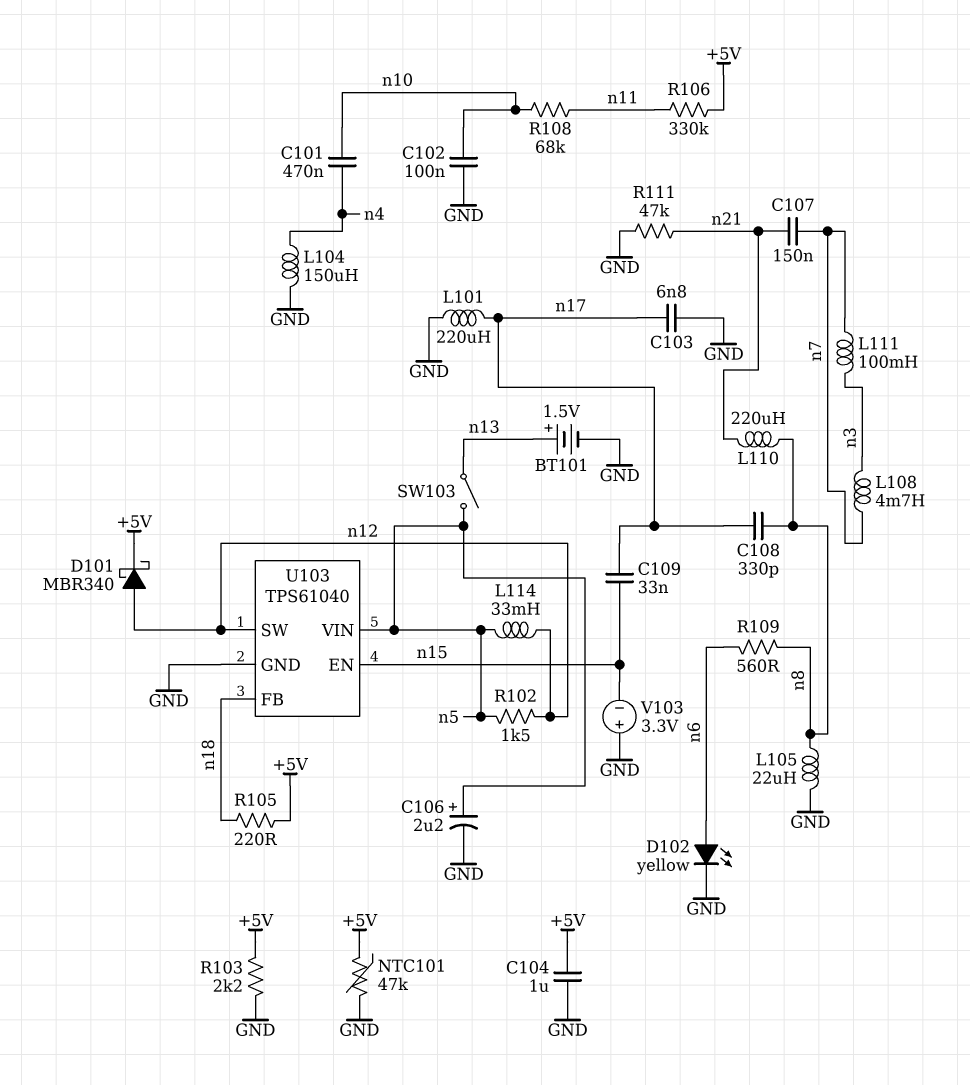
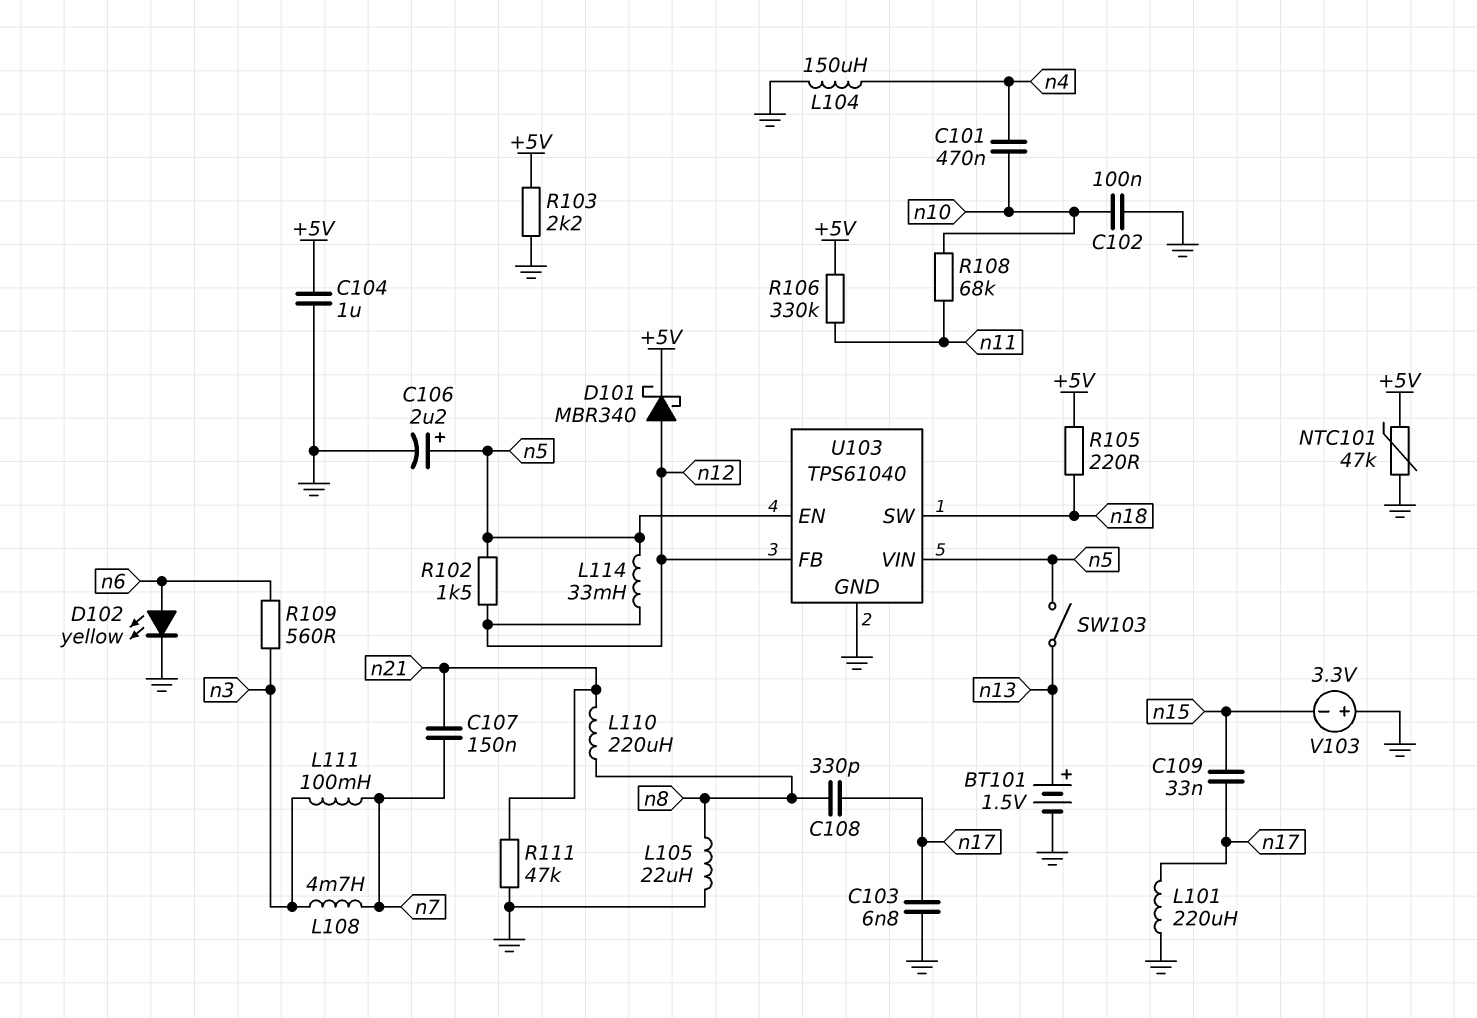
R109: 560 (n6, n8) -> 560 (n3, n6)
U103 pin EN: n15 -> n5
U103 pin FB: n18 -> n12
U103 pin SW: n12 -> n18

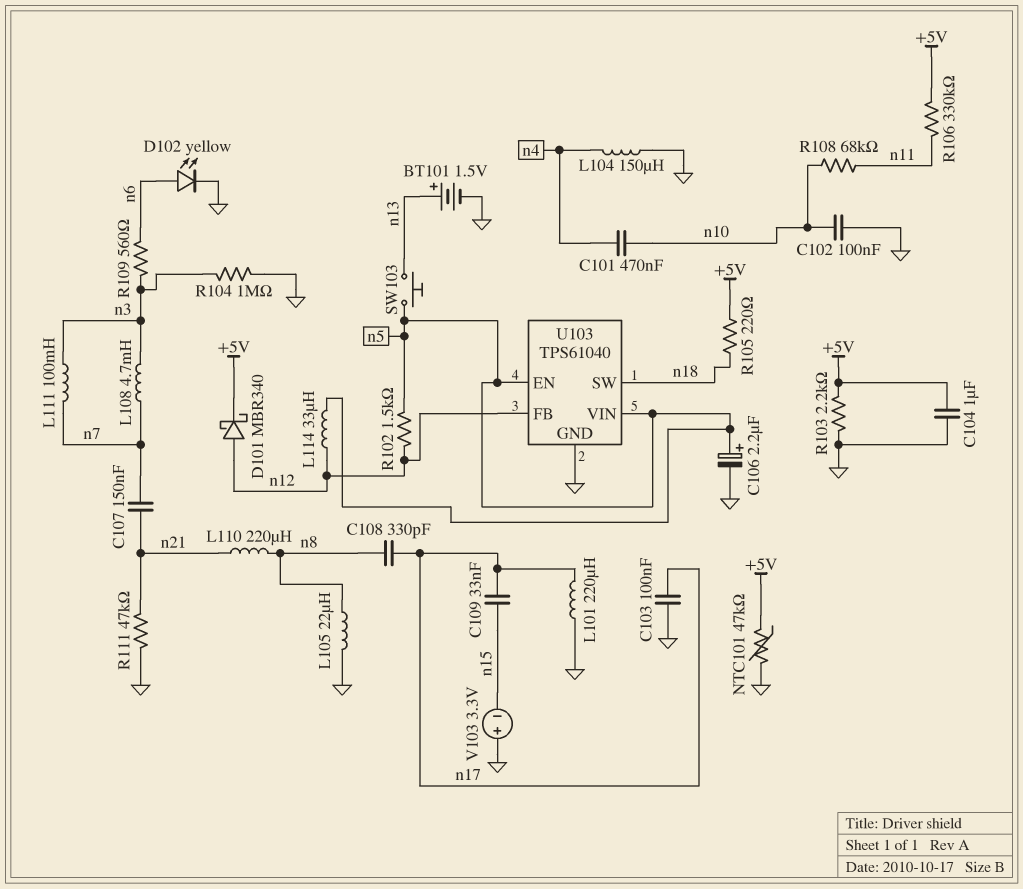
C103: 6.8nF (GND, n17) -> 100nF (GND, n17)
L114: 33mH (n5, n12) -> 33uH (n5, n12)
R104: none -> 1M (GND, n3)
SW103: switch (n5, n13) -> button (n5, n13)

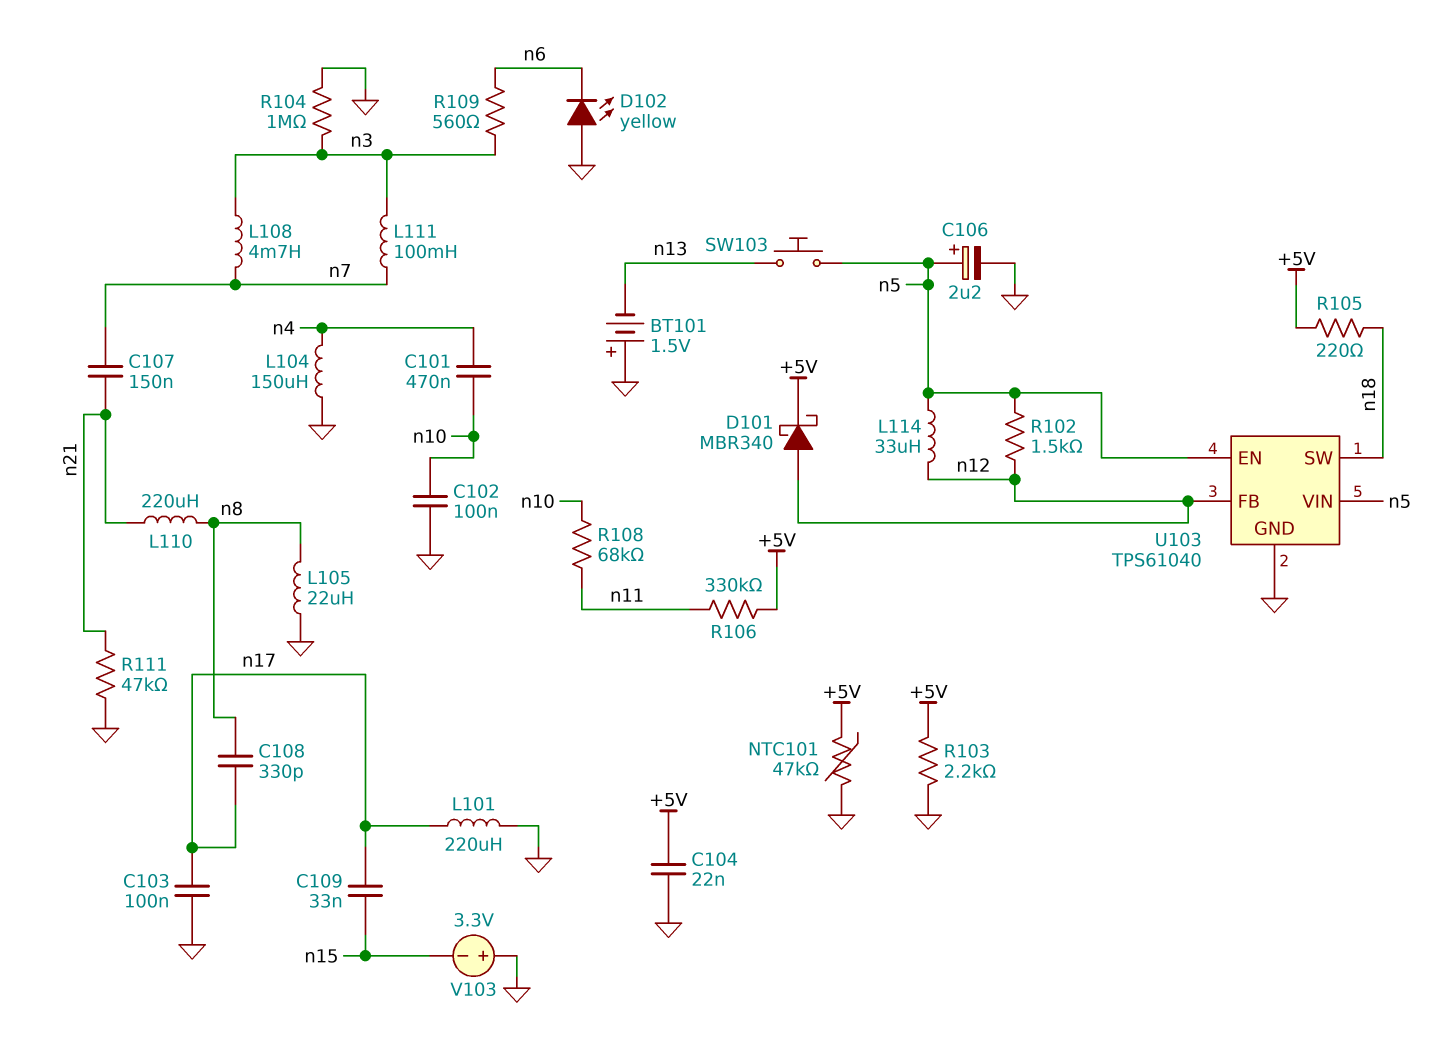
BT101: 1.5V (plus n13, minus GND) -> 1.5V (plus GND, minus n13)
C104: 1uF (+5V, GND) -> 22nF (+5V, GND)
D102: LED yellow (A n6, K GND) -> LED yellow (A GND, K n6)

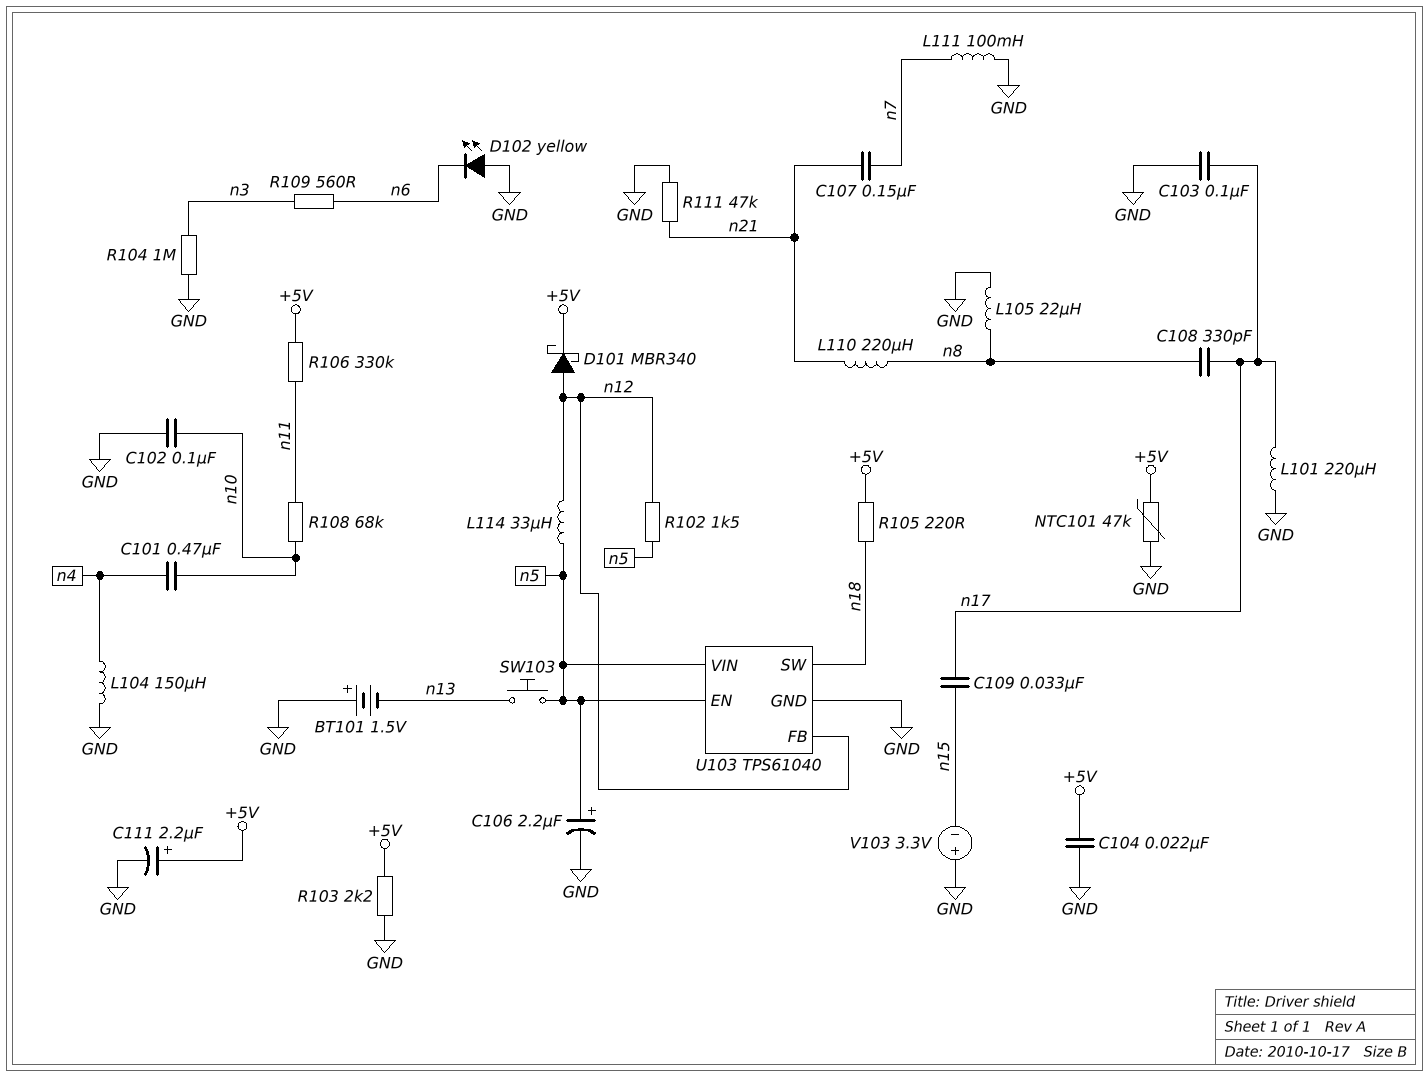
C111: none -> 2.2uF (plus +5V, minus GND)
L108: 4.7mH (n3, n7) -> none
L111: 100mH (n3, n7) -> 100mH (GND, n7)

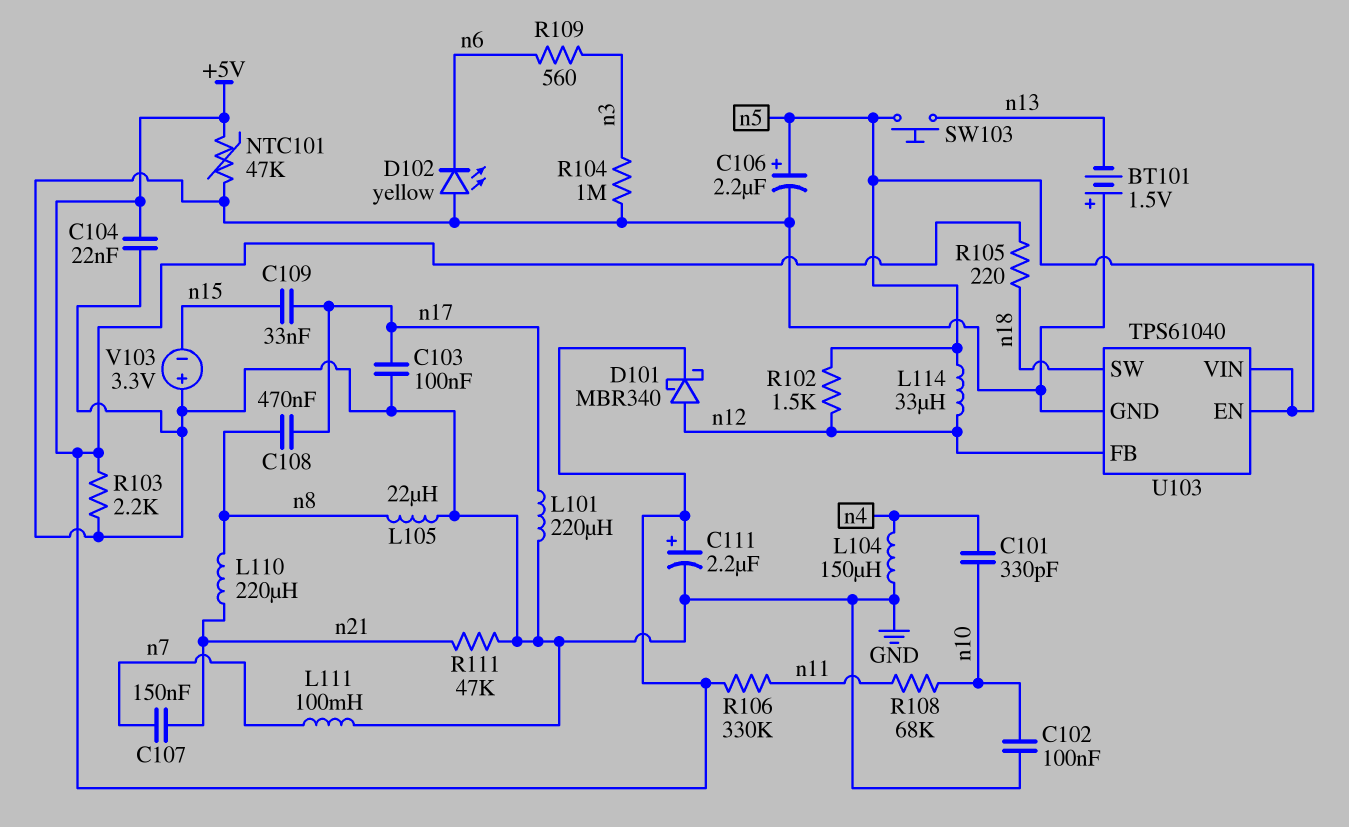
C101: 470nF (n4, n10) -> 330pF (n4, n10)
C108: 330pF (n8, n17) -> 470nF (n8, n17)

